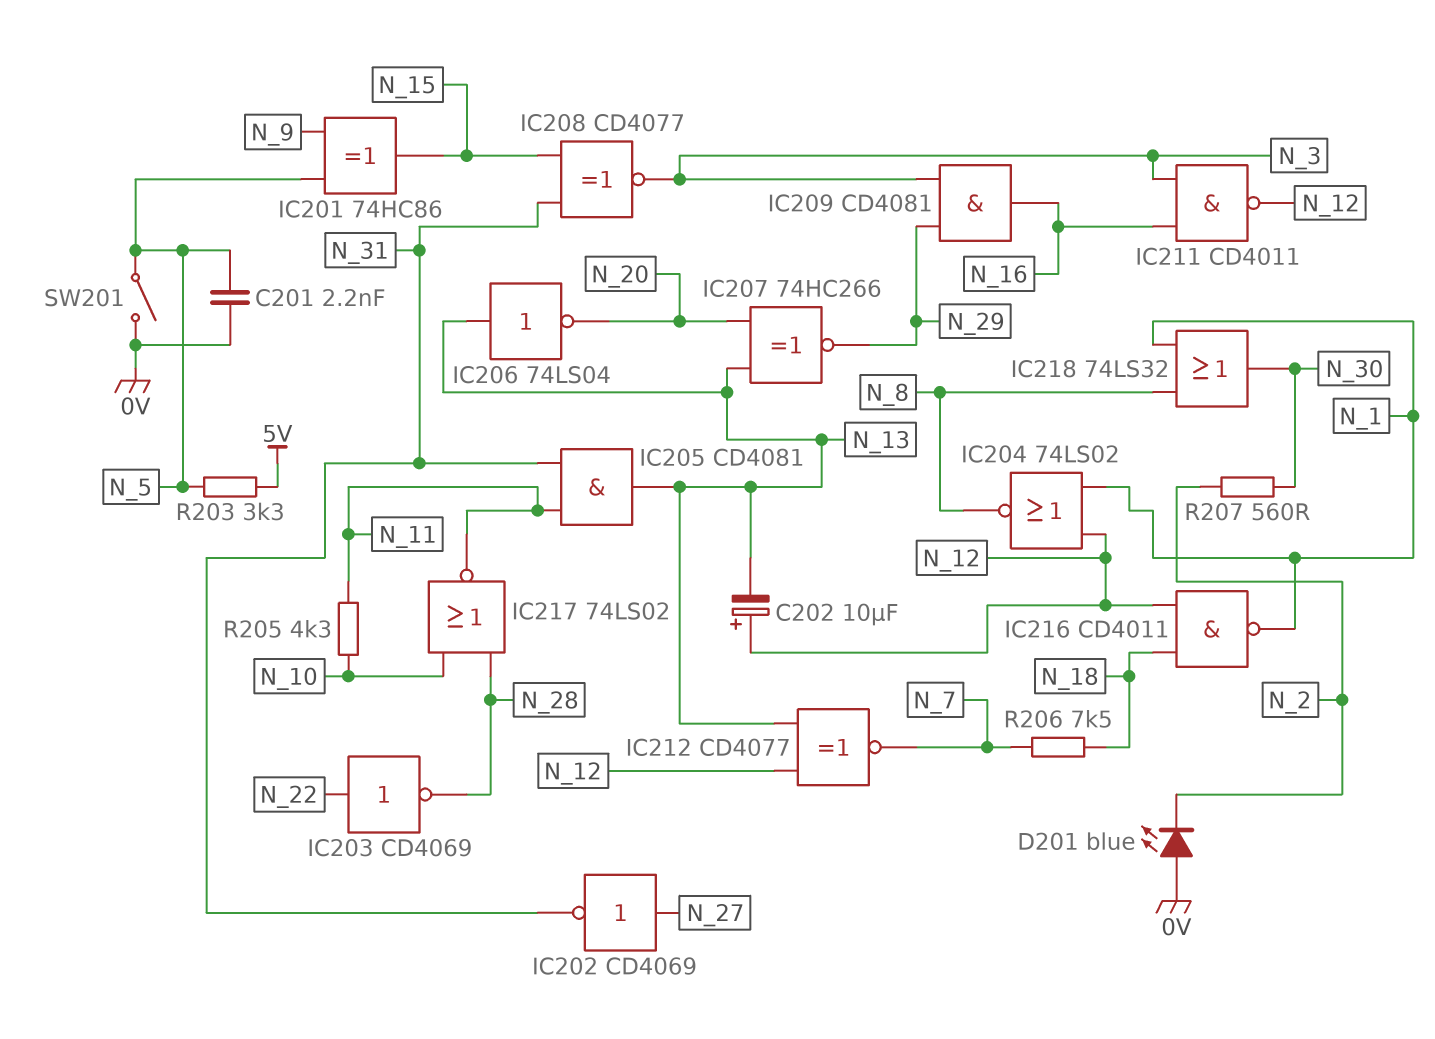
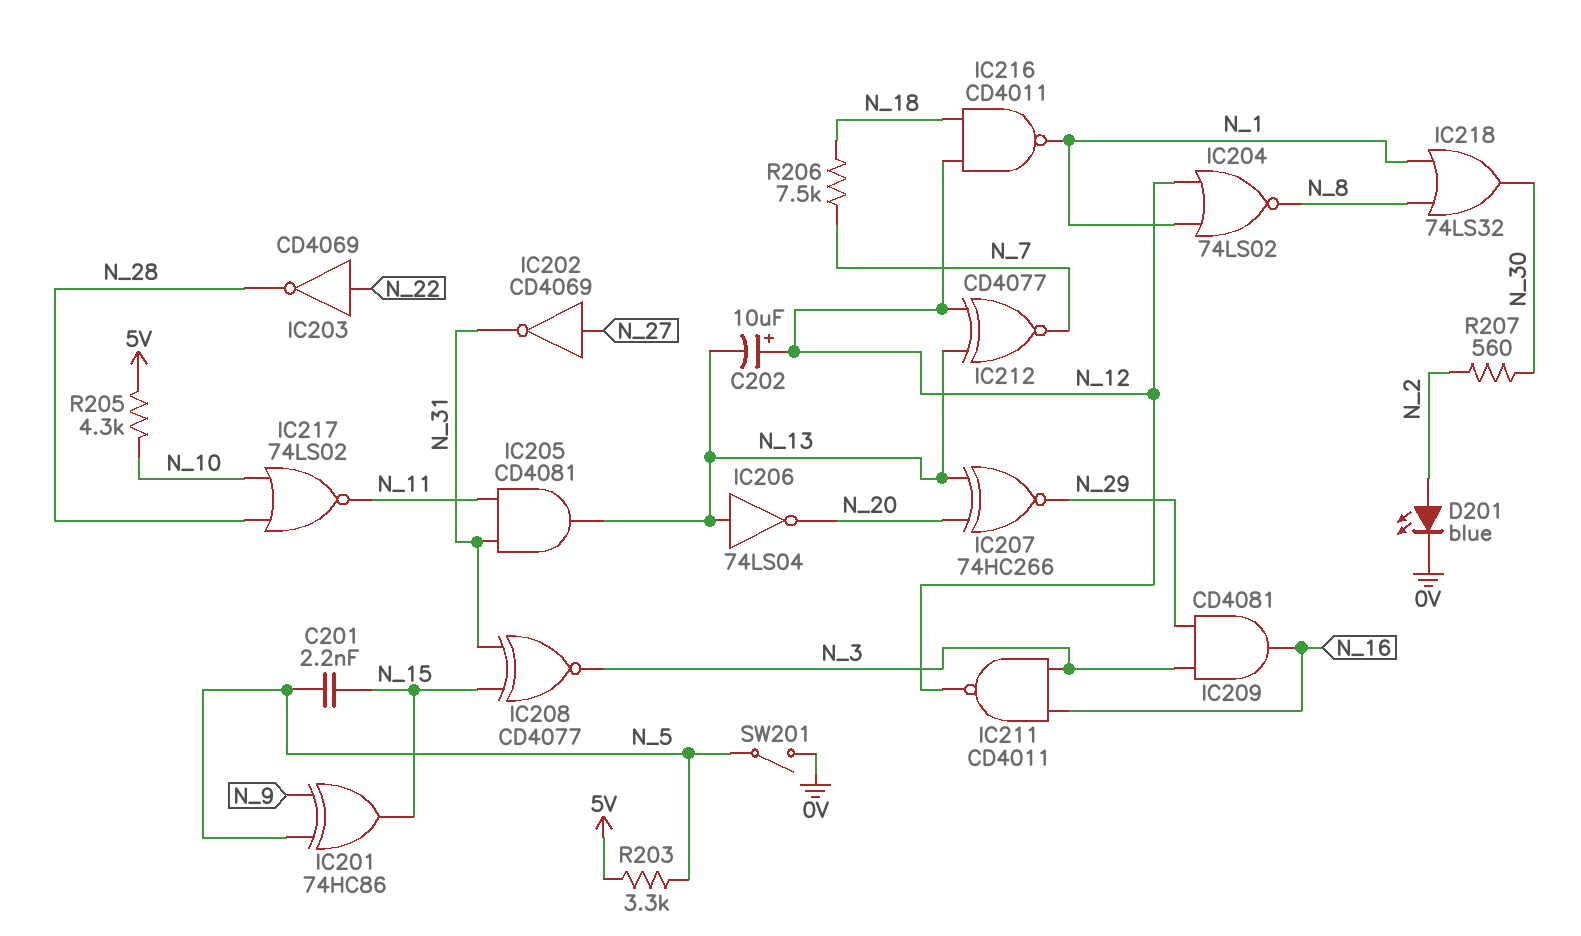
C201: 2.2nF (0V, N_5) -> 2.2nF (N_5, N_15)
D201: LED blue (A 0V, K N_2) -> LED blue (A N_2, K 0V)
R205: 4.3k (N_10, N_11) -> 4.3k (5V, N_10)

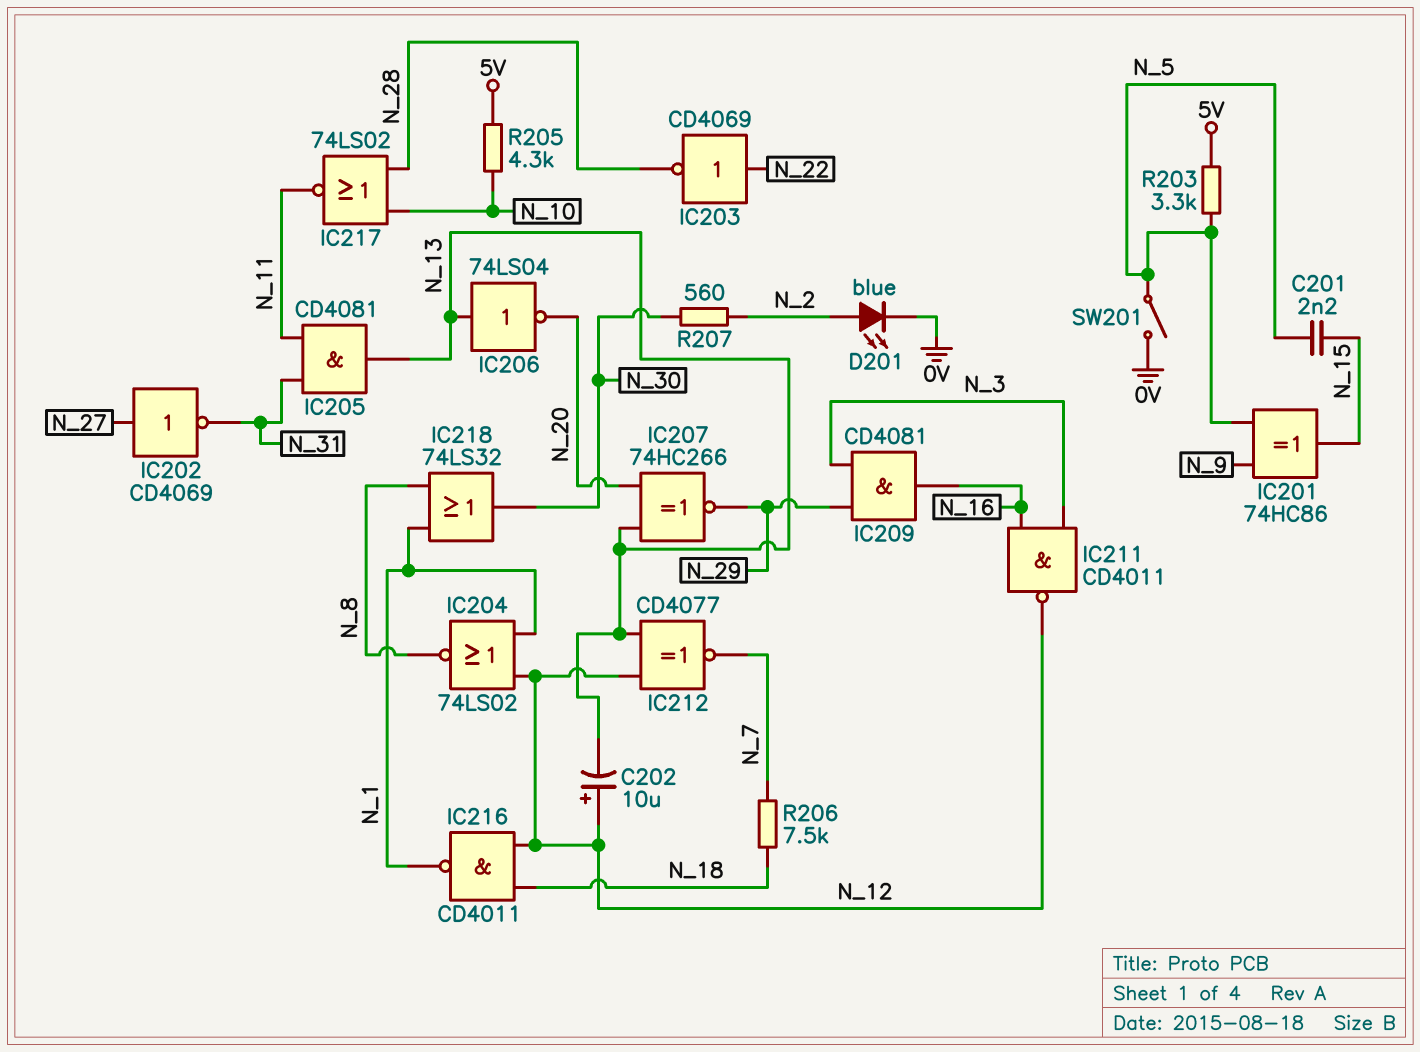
IC208: XNOR CD4077 (in N_15, in N_31, out N_3) -> none

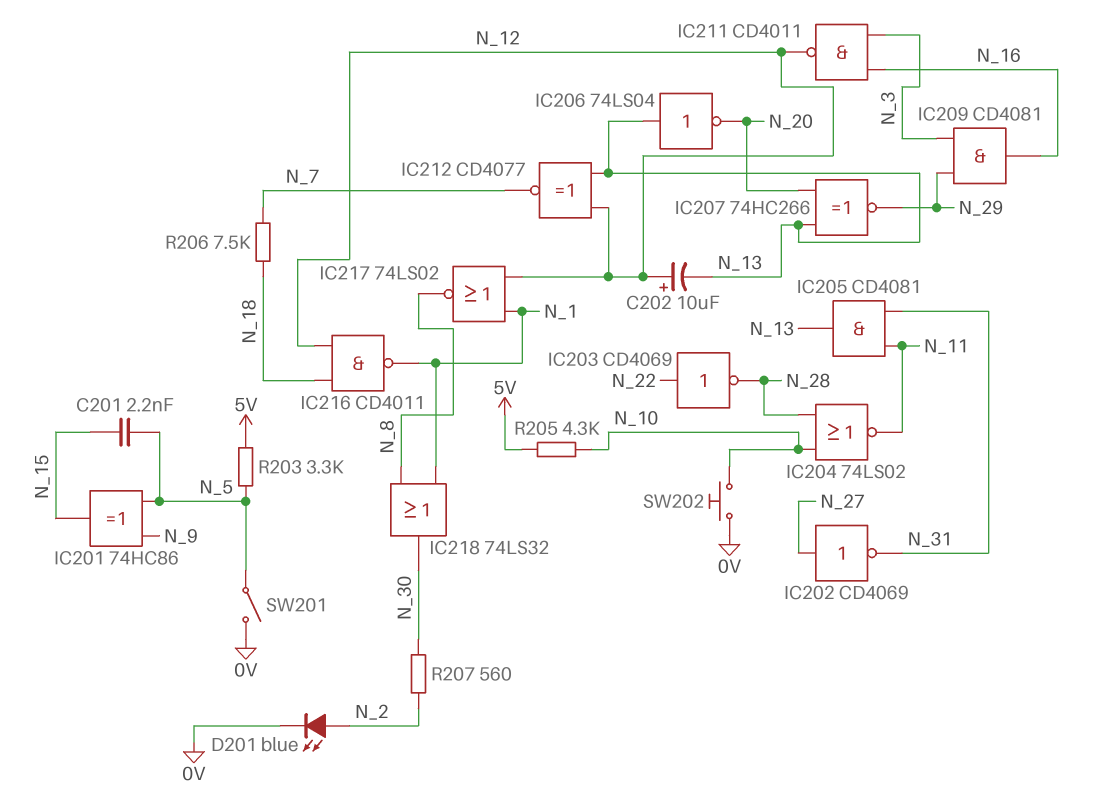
IC204: NOR 74LS02 (in N_1, in N_12, out N_8) -> NOR 74LS02 (in N_10, in N_28, out N_11)
IC217: NOR 74LS02 (in N_10, in N_28, out N_11) -> NOR 74LS02 (in N_1, in N_12, out N_8)
SW202: none -> button (0V, N_10)

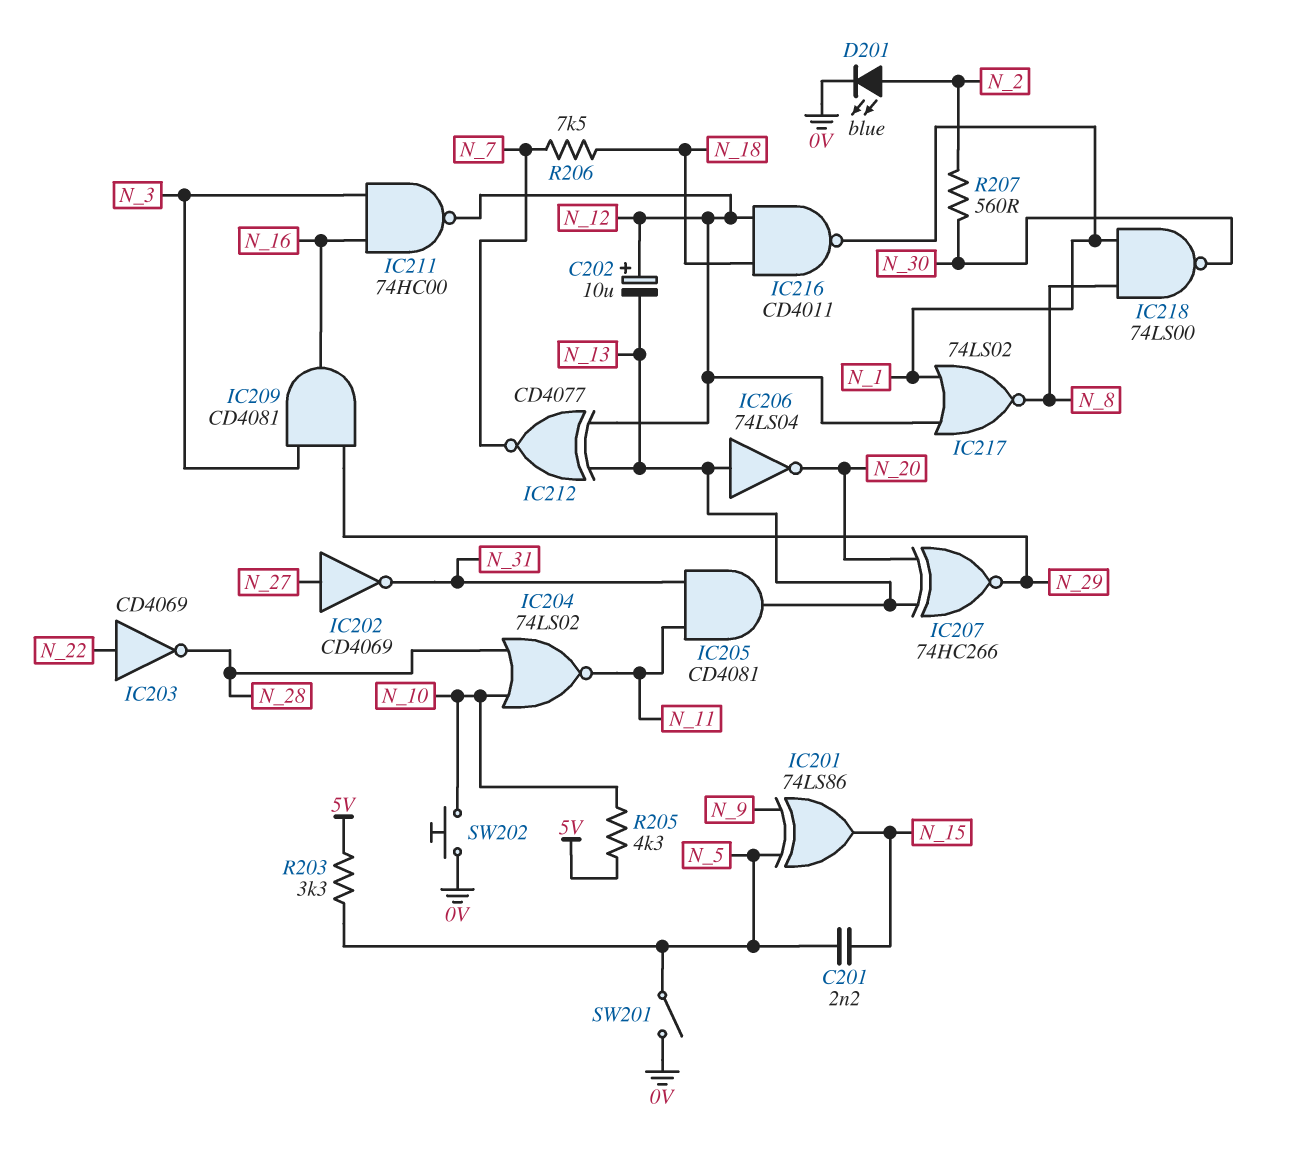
IC201: XOR 74HC86 (in N_5, in N_9, out N_15) -> XOR 74LS86 (in N_5, in N_9, out N_15)
IC211: NAND CD4011 (in N_3, in N_16, out N_12) -> NAND 74HC00 (in N_3, in N_16, out N_12)
IC218: OR 74LS32 (in N_1, in N_8, out N_30) -> NAND 74LS00 (in N_1, in N_8, out N_30)

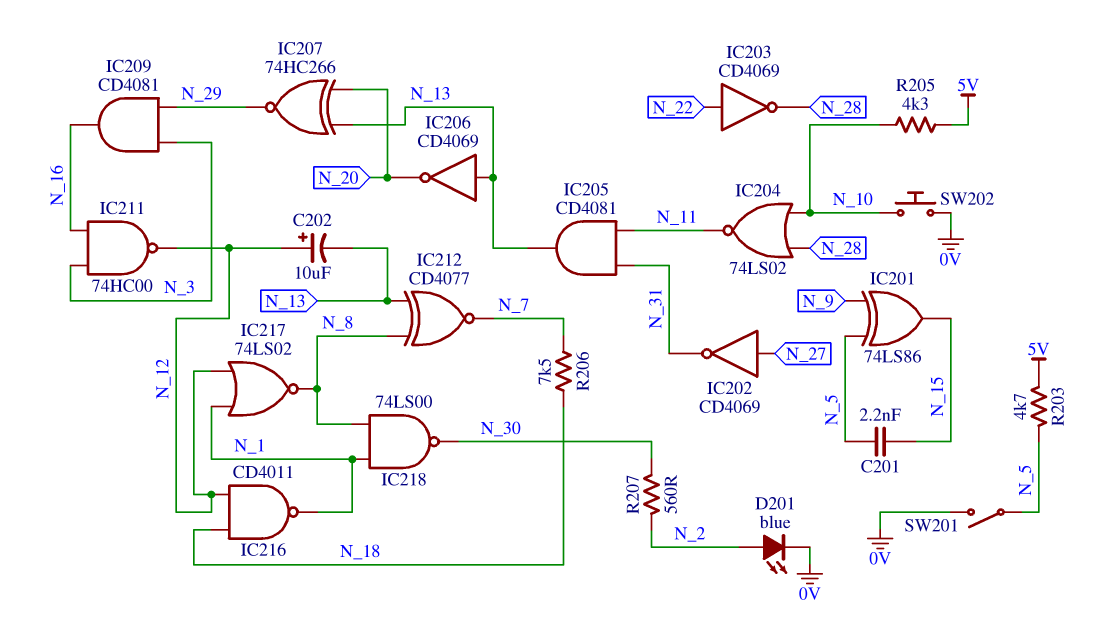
IC206: NOT 74LS04 (in N_13, out N_20) -> NOT CD4069 (in N_13, out N_20)
IC212: XNOR CD4077 (in N_12, in N_13, out N_7) -> XNOR CD4077 (in N_8, in N_13, out N_7)
R203: 3.3k (5V, N_5) -> 4.7k (5V, N_5)

